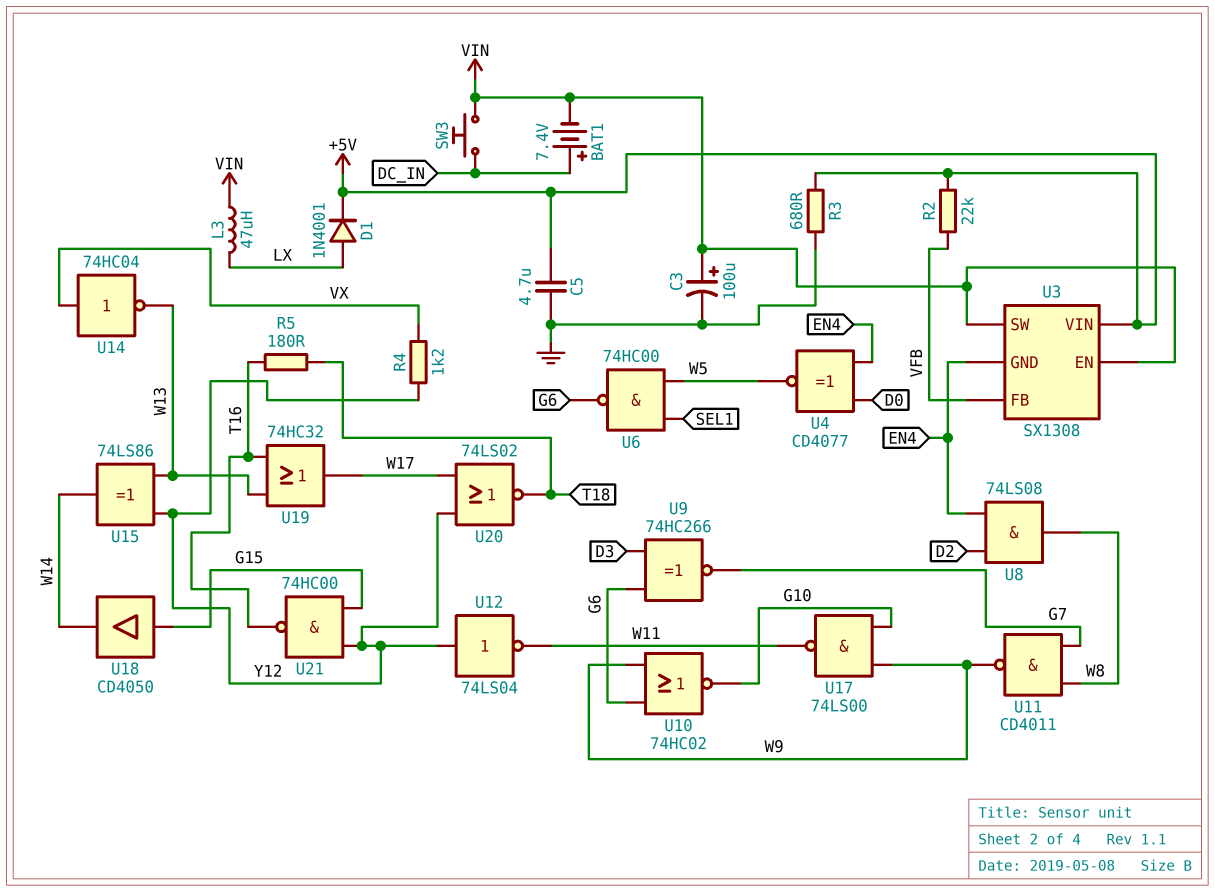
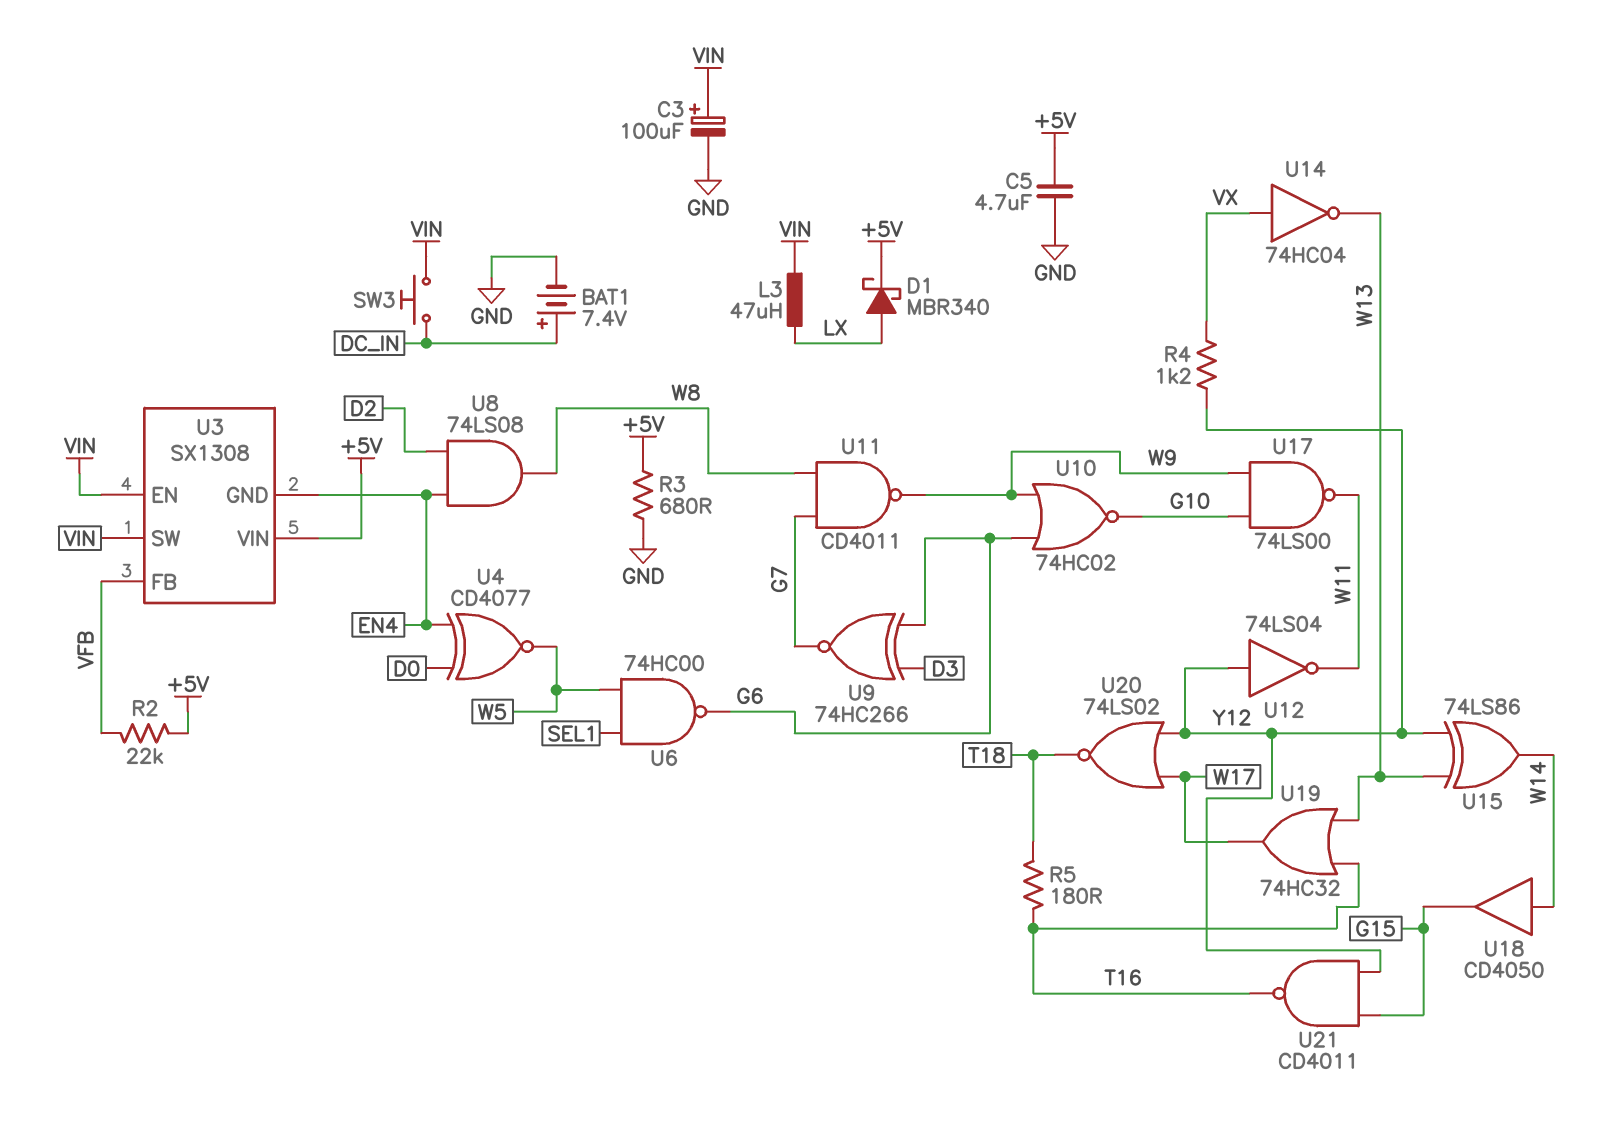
BAT1: 7.4V (plus DC_IN, minus VIN) -> 7.4V (plus DC_IN, minus GND)
D1: diode 1N4001 (A LX, K +5V) -> schottky MBR340 (A LX, K +5V)
U18: buffer CD4050 (in G15, out W14) -> buffer CD4050 (in W14, out G15)
U21: NAND 74HC00 (in G15, in Y12, out T16) -> NAND CD4011 (in G15, in Y12, out T16)

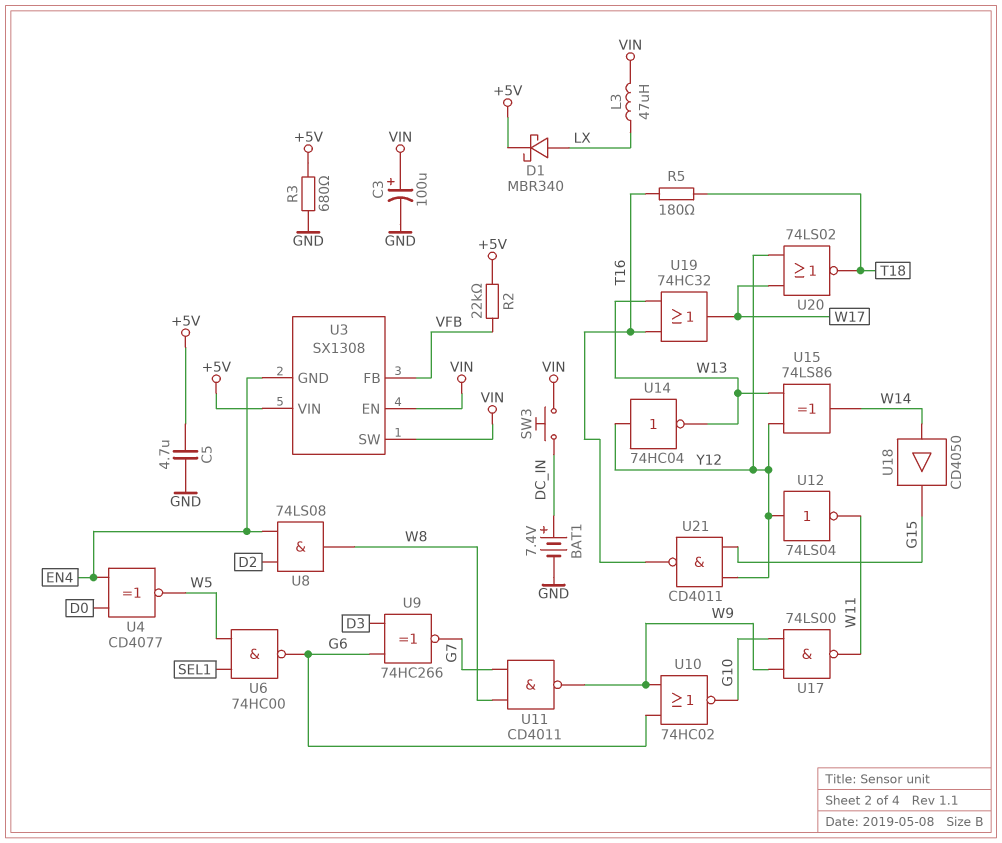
R4: 1.2k (VX, Y12) -> none
U14: NOT 74HC04 (in VX, out W13) -> NOT 74HC04 (in Y12, out W13)

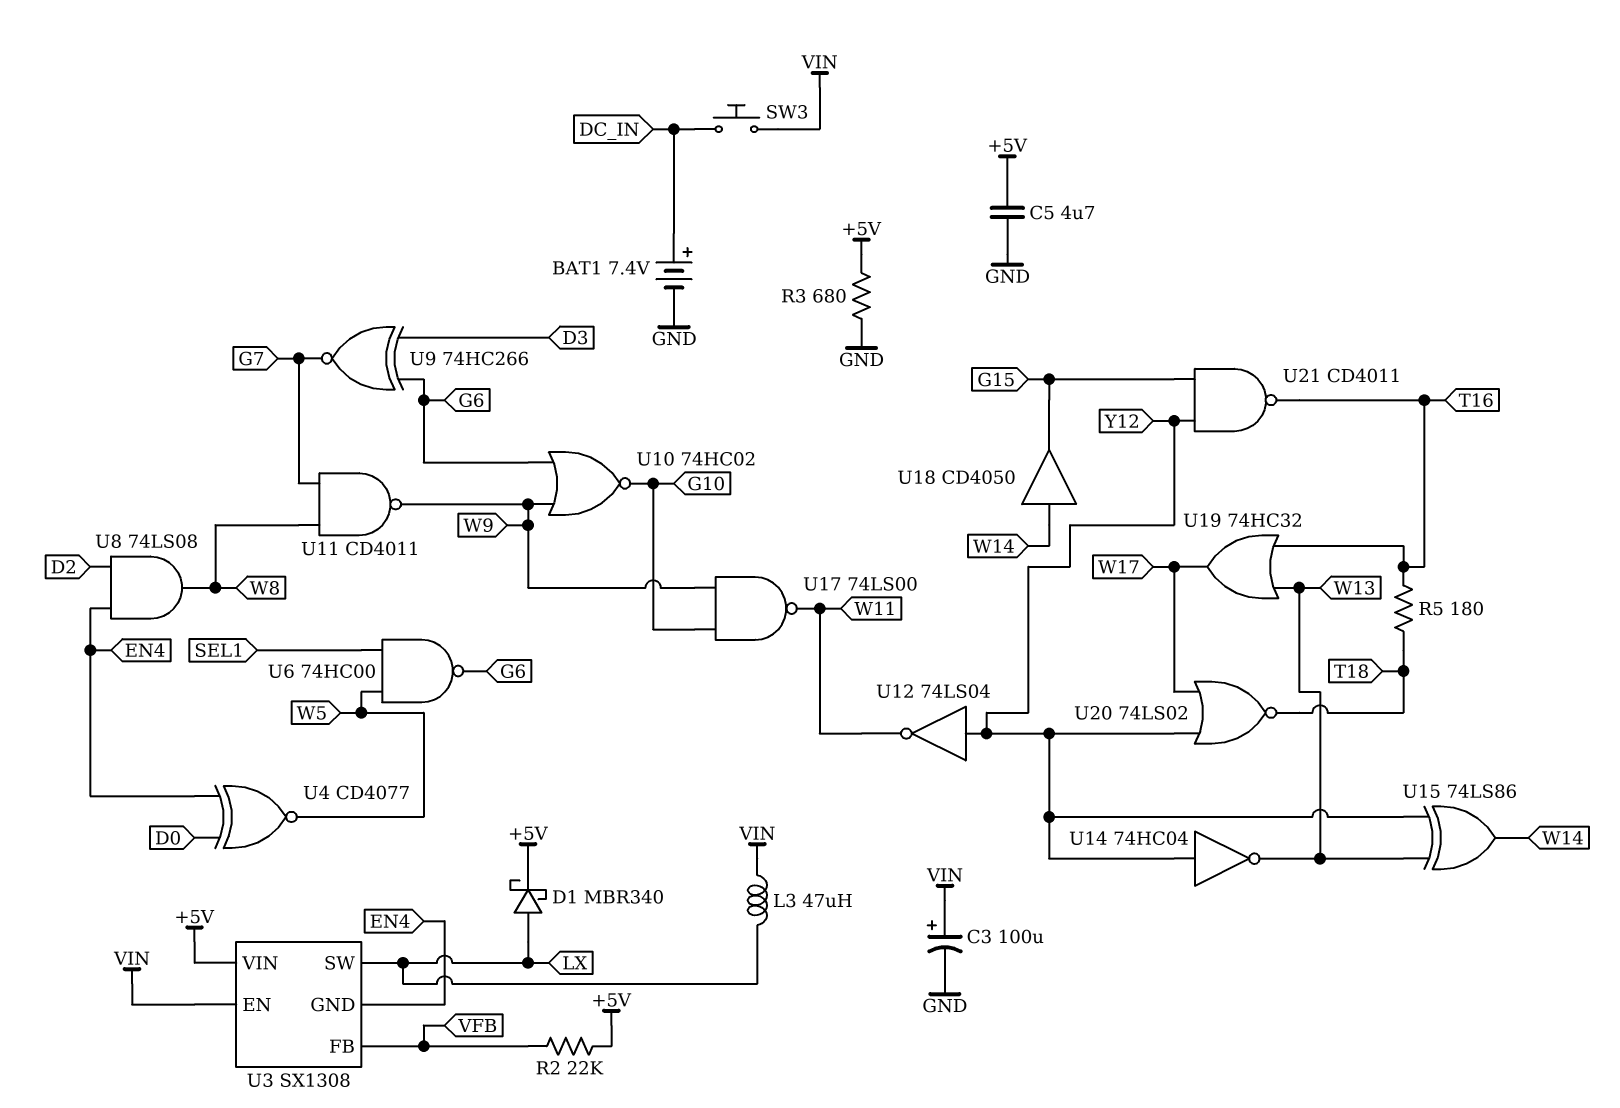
U3 pin SW: VIN -> LX

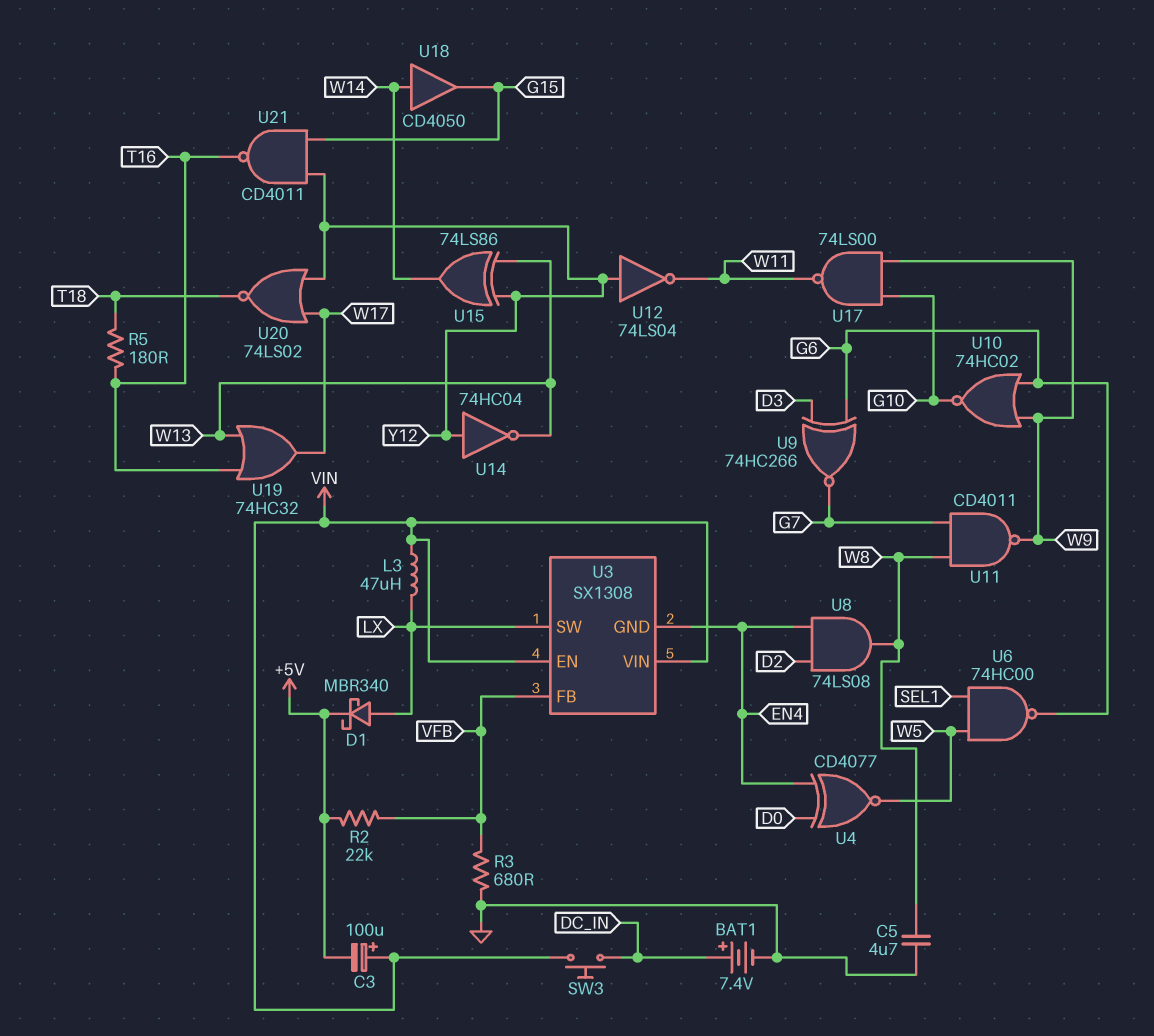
C3: 100uF (plus VIN, minus GND) -> 100uF (plus VIN, minus +5V)
C5: 4.7uF (+5V, GND) -> 4.7uF (GND, W8)
R3: 680 (+5V, GND) -> 680 (GND, VFB)
U3 pin VIN: +5V -> VIN

